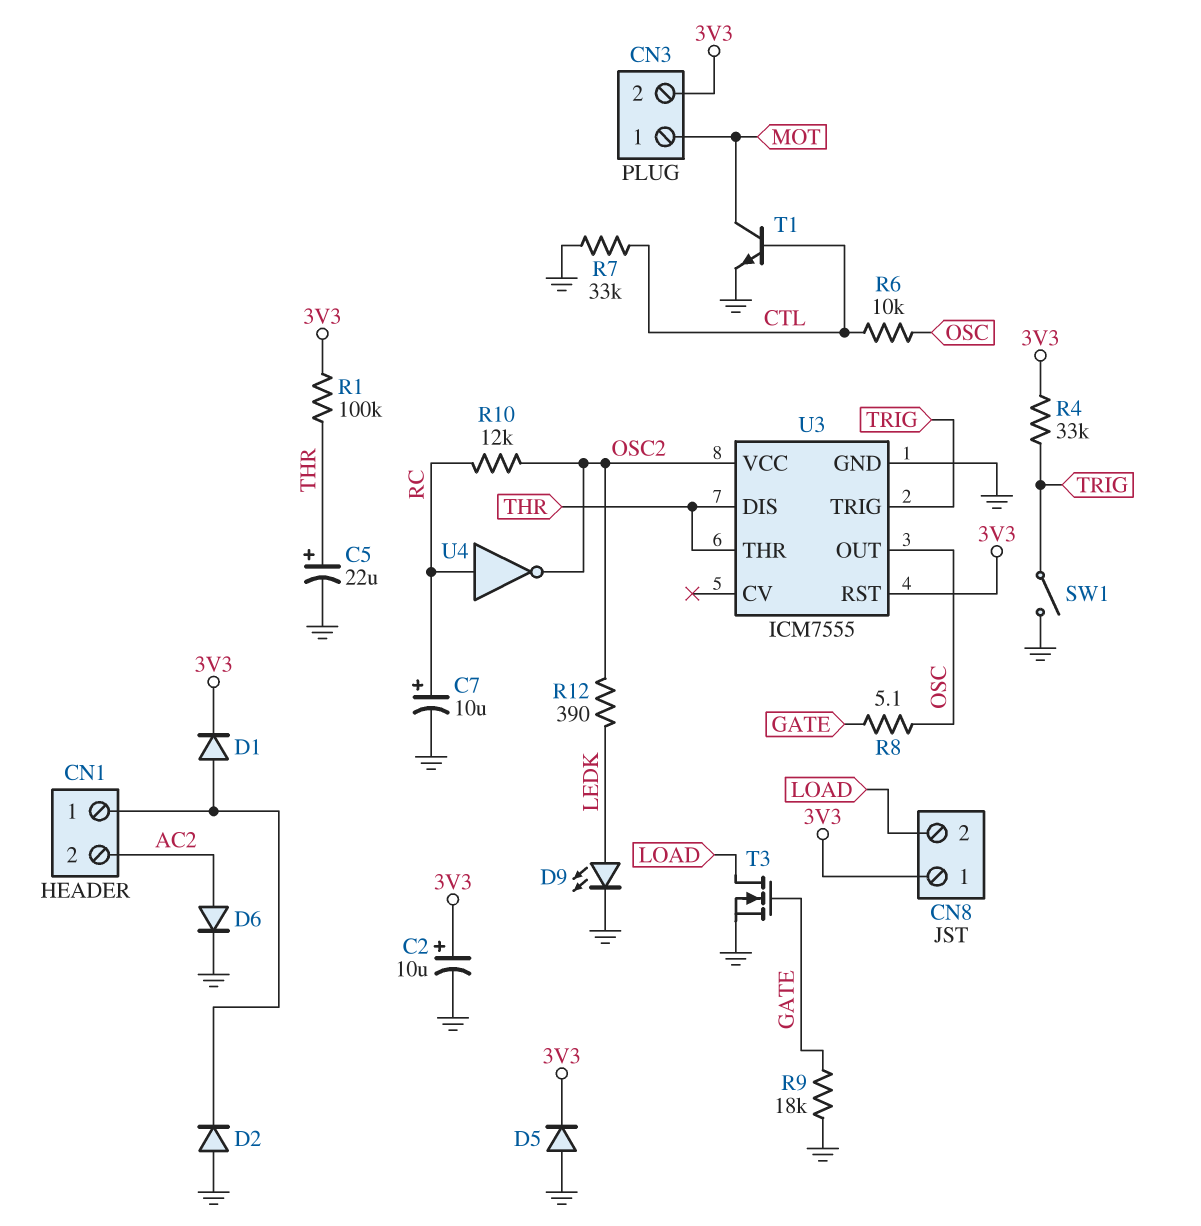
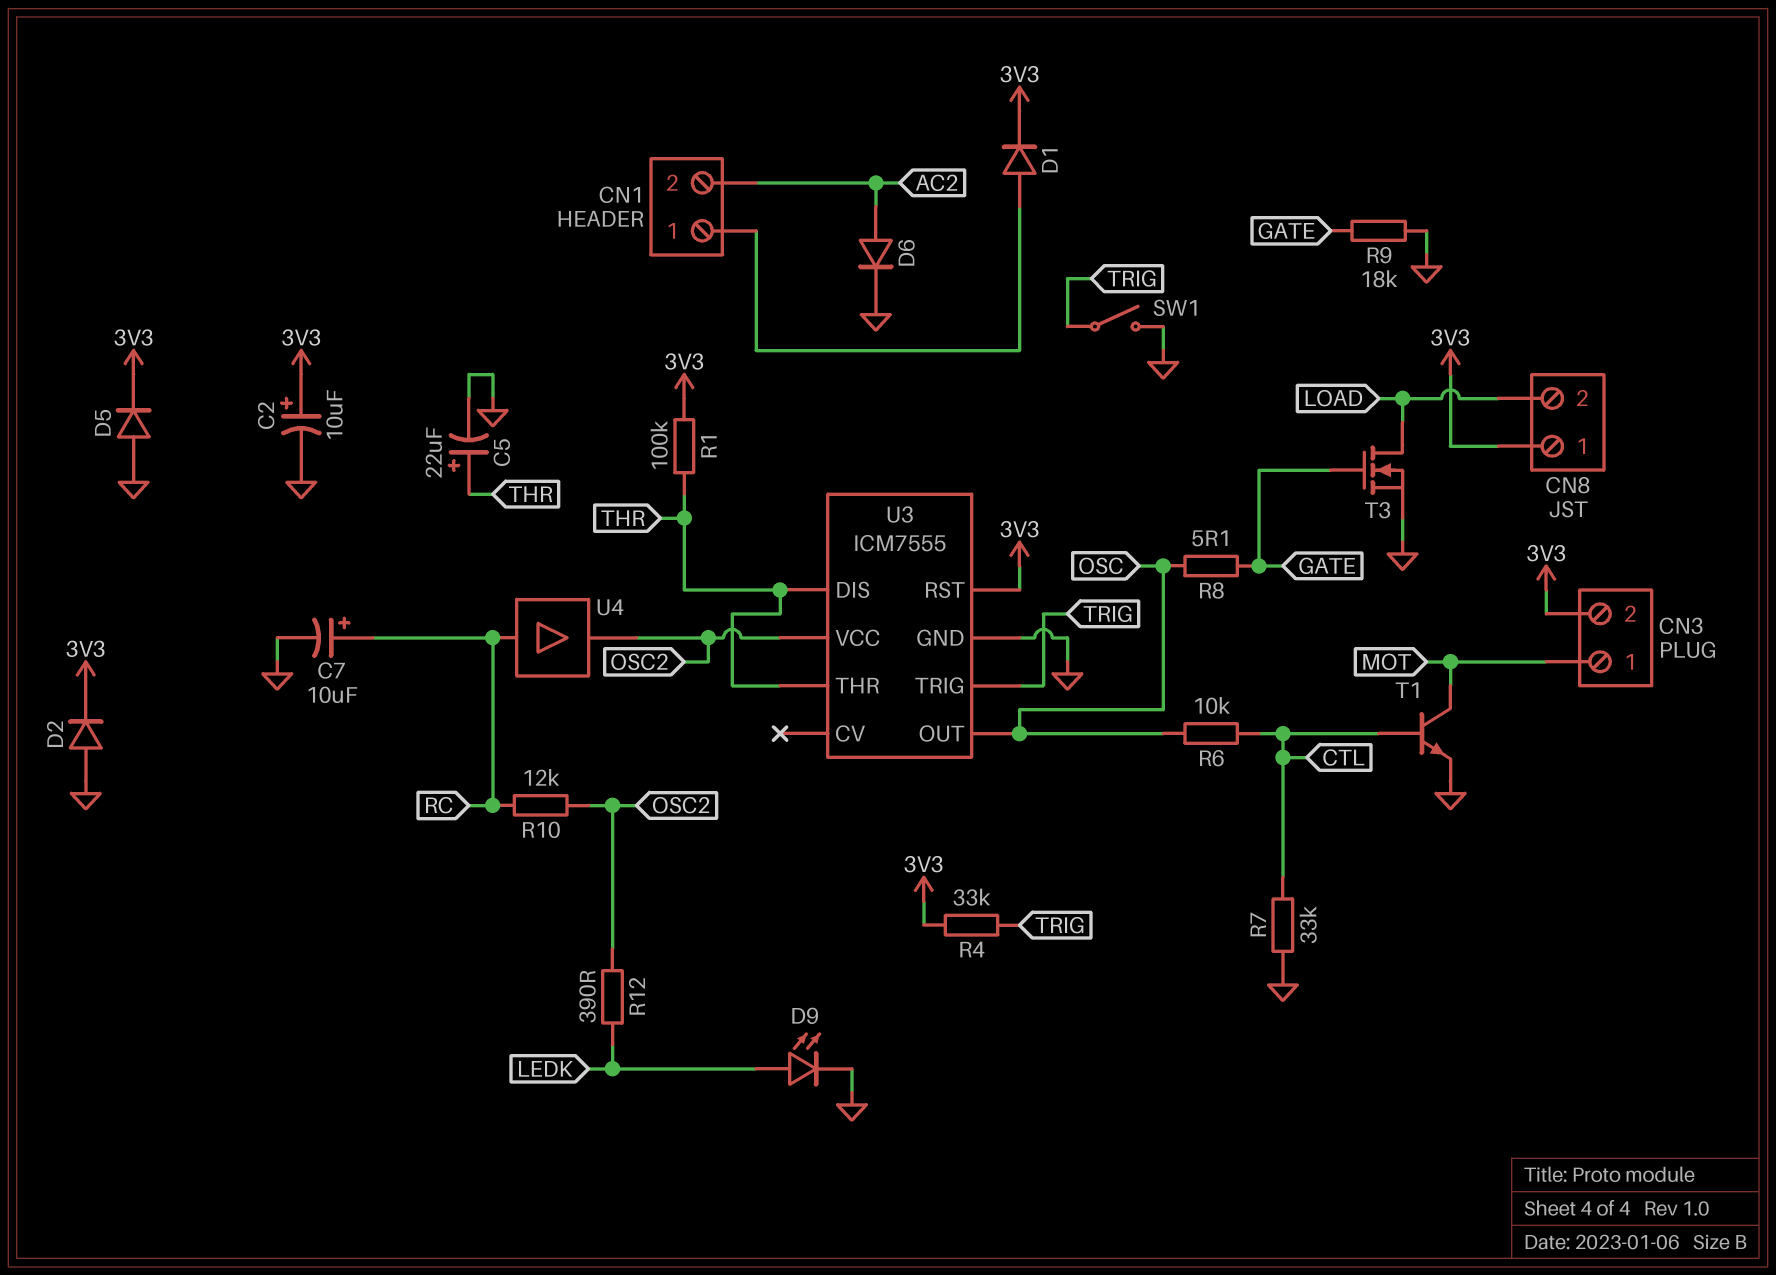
D2: diode (A GND, K CN1/1) -> diode (A GND, K 3V3)
U4: NOT (in RC, out OSC2) -> buffer (in RC, out OSC2)

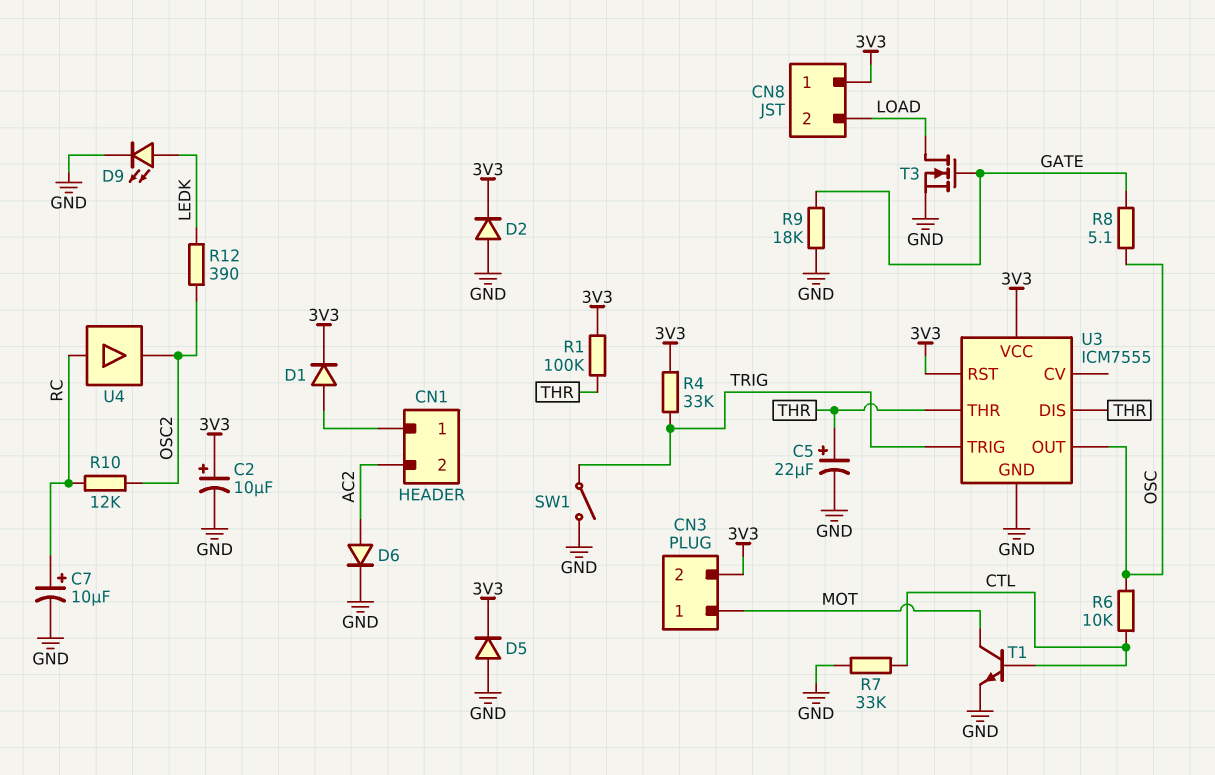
U3 pin VCC: OSC2 -> 3V3

